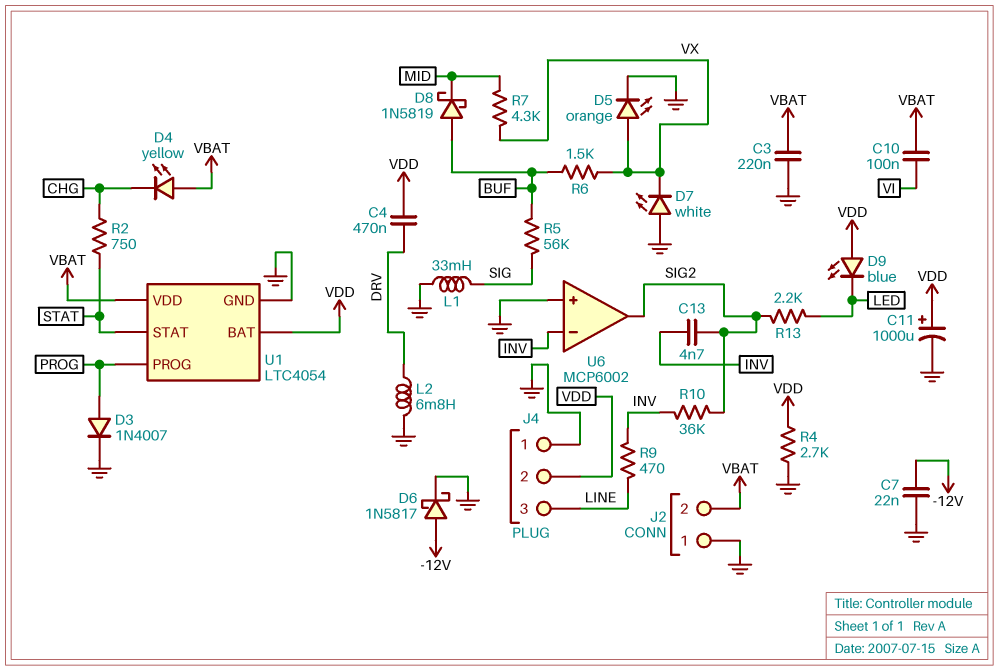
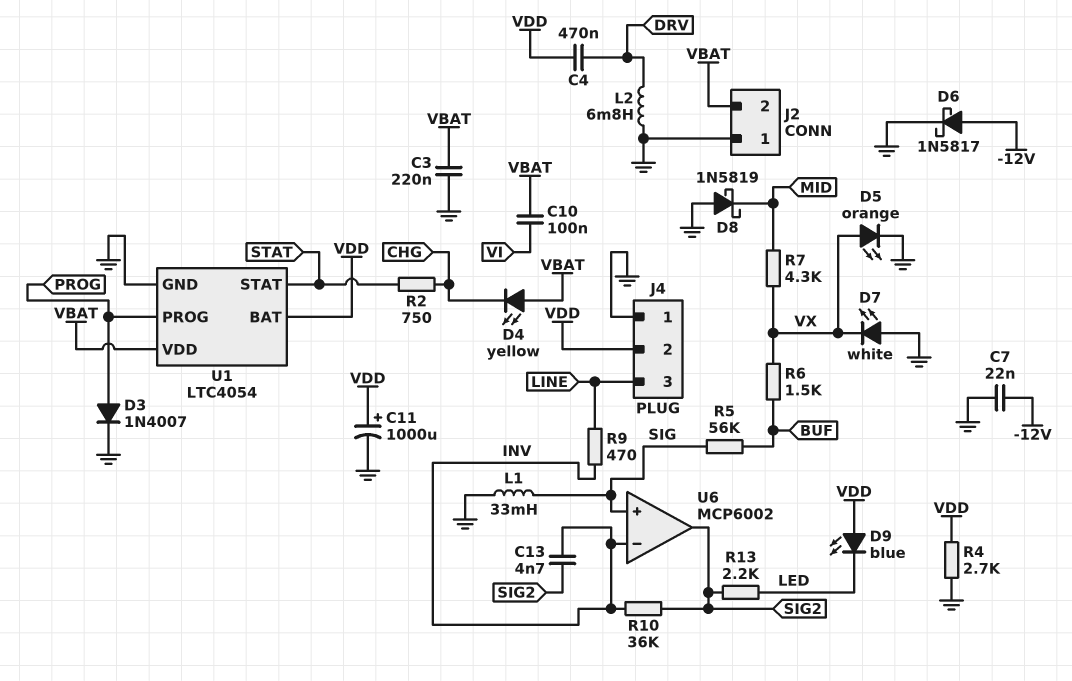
D8: schottky 1N5819 (A BUF, K MID) -> schottky 1N5819 (A GND, K MID)
U6 pin in+: GND -> SIG

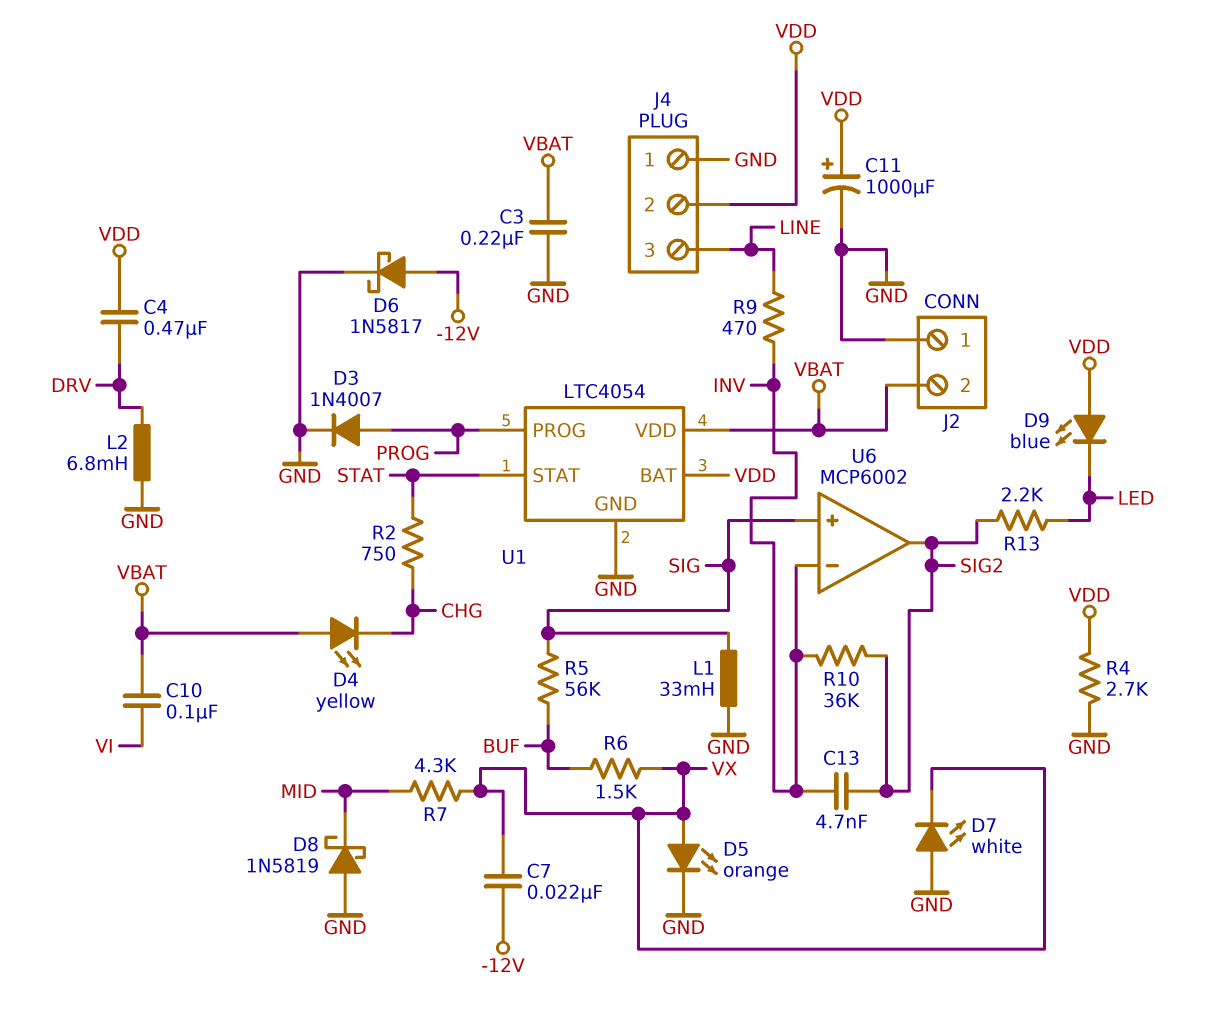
C7: 22nF (-12V, GND) -> 22nF (-12V, VX)

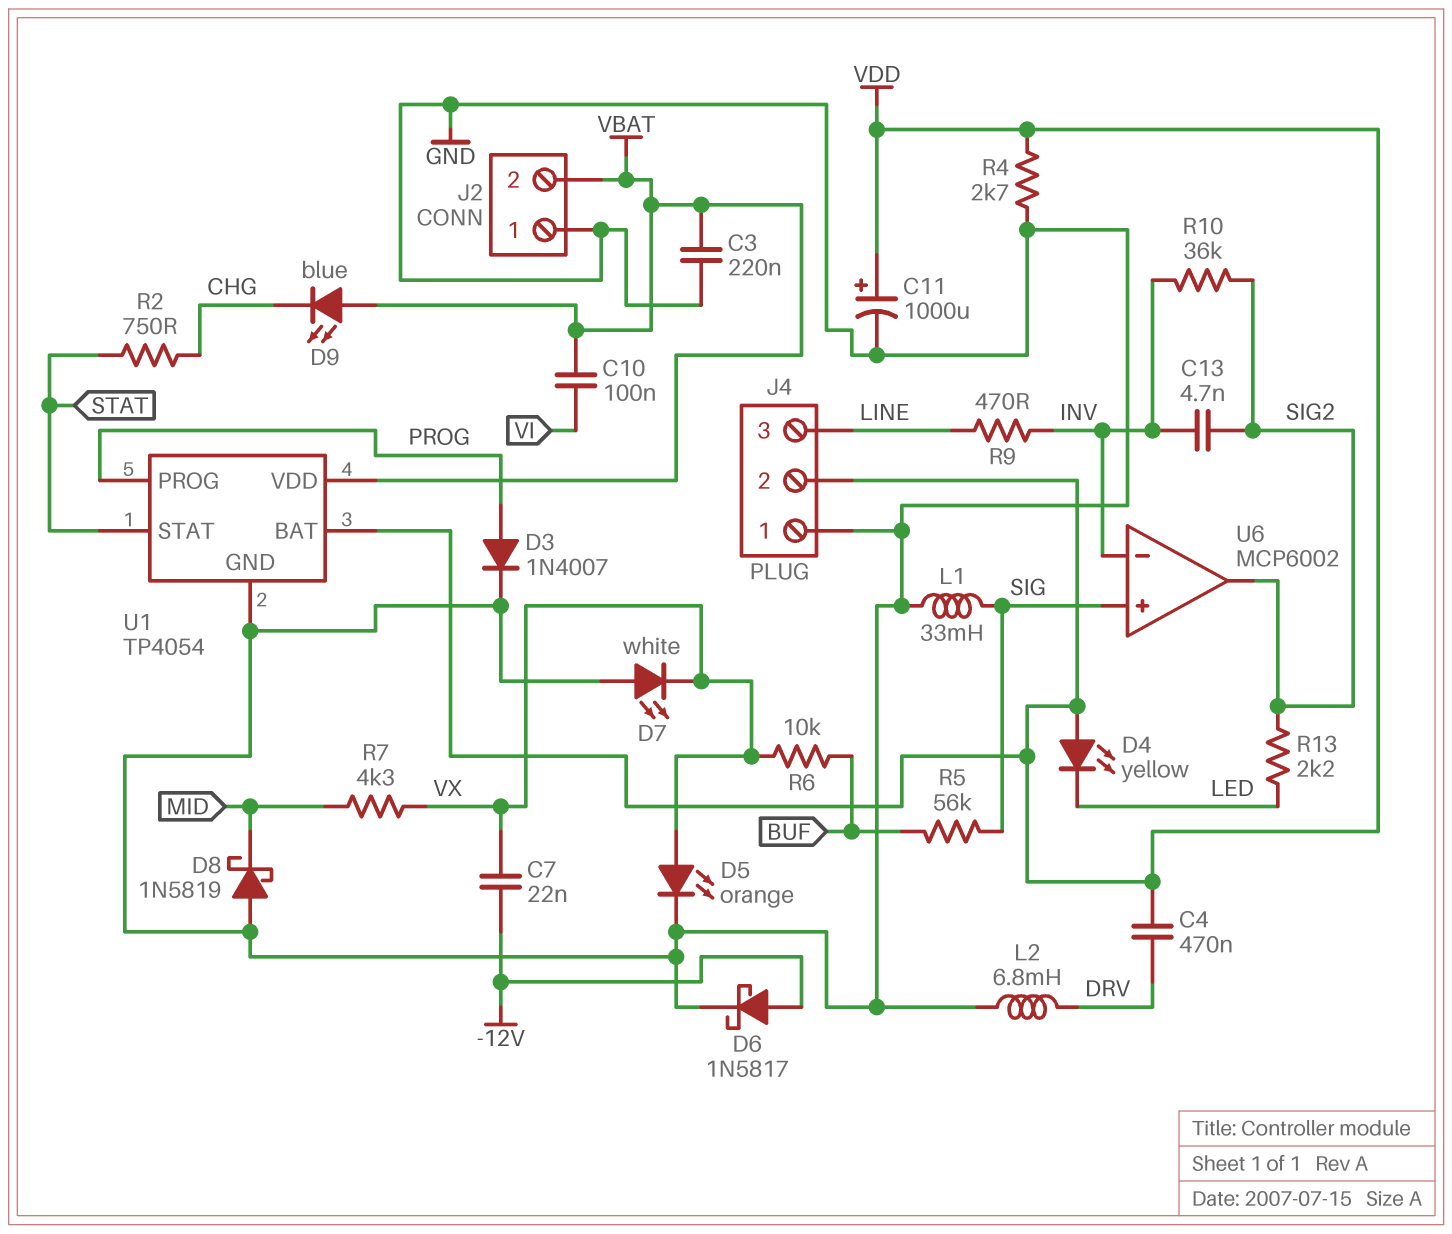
D4: LED yellow (A VBAT, K CHG) -> LED yellow (A VDD, K LED)
D9: LED blue (A VDD, K LED) -> LED blue (A VBAT, K CHG)
R6: 1.5k (BUF, VX) -> 10k (BUF, VX)
U1: LTC4054 -> TP4054

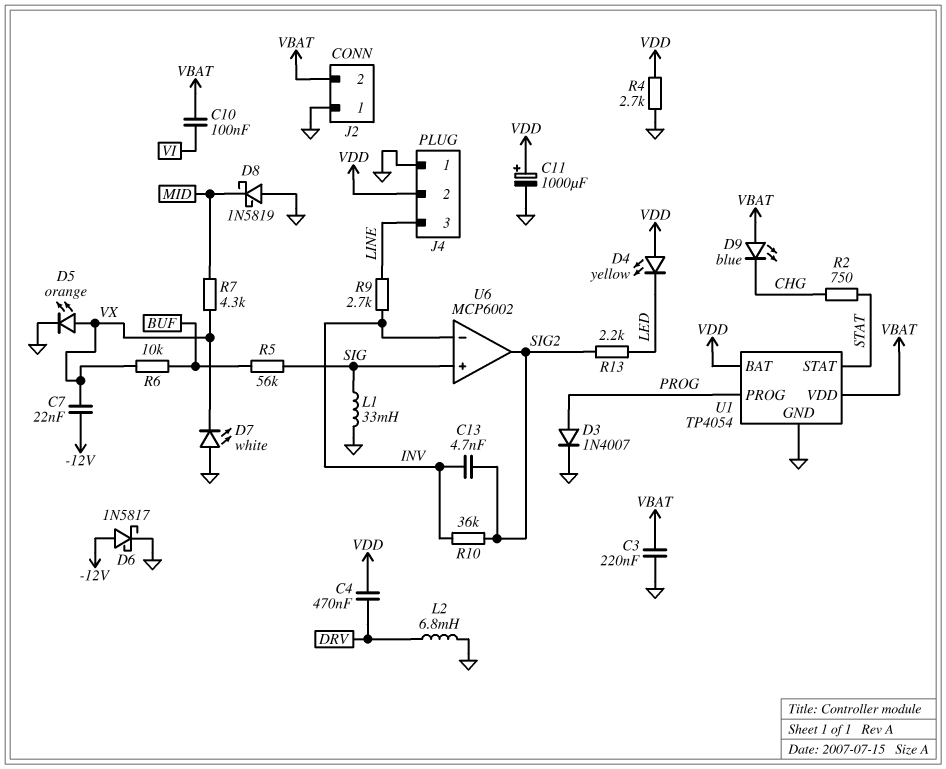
R9: 470 (INV, LINE) -> 2.7k (INV, LINE)

